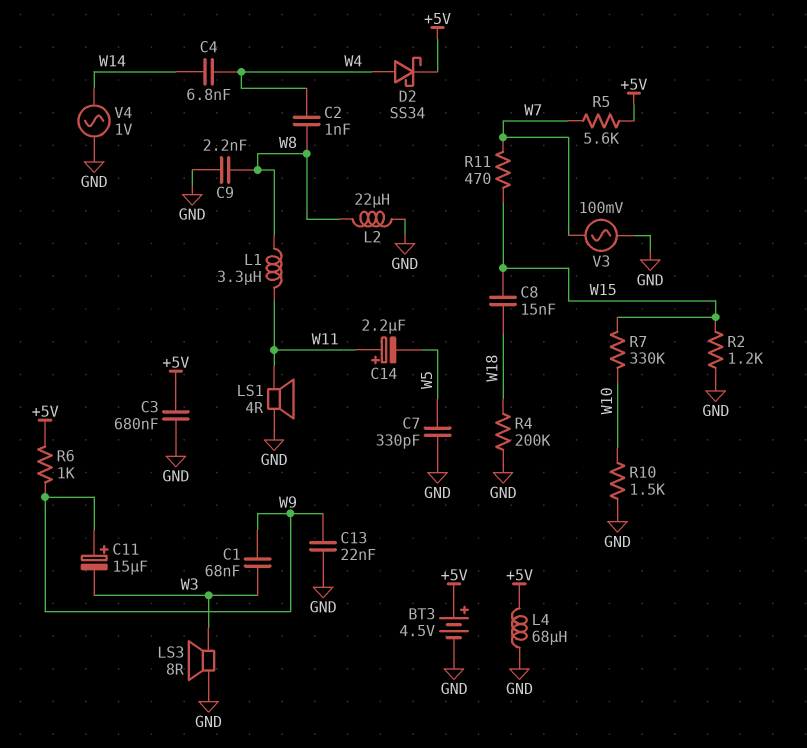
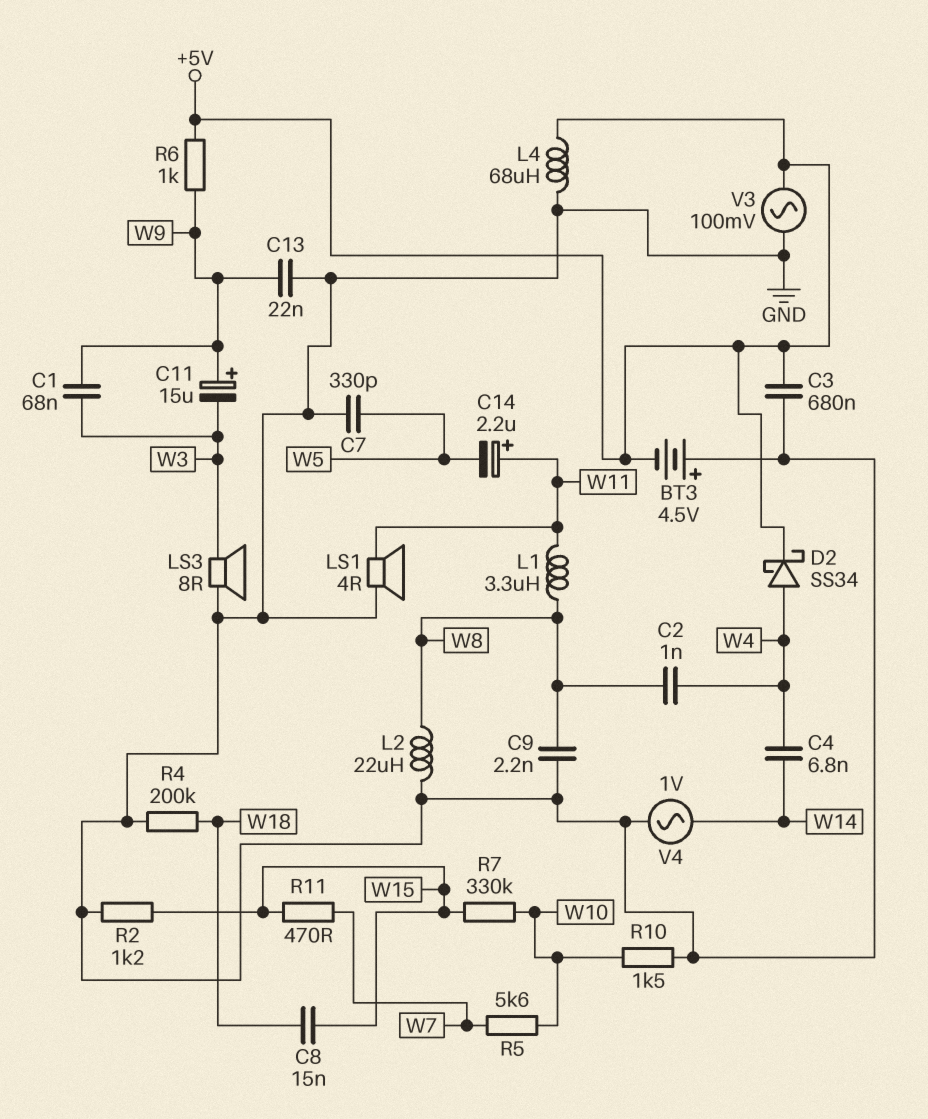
BT3: 4.5V (plus +5V, minus GND) -> 4.5V (plus GND, minus +5V)
R5: 5.6k (+5V, W7) -> 5.6k (W7, W10)
V3: AC 100mV (GND, W7) -> AC 100mV (+5V, GND)

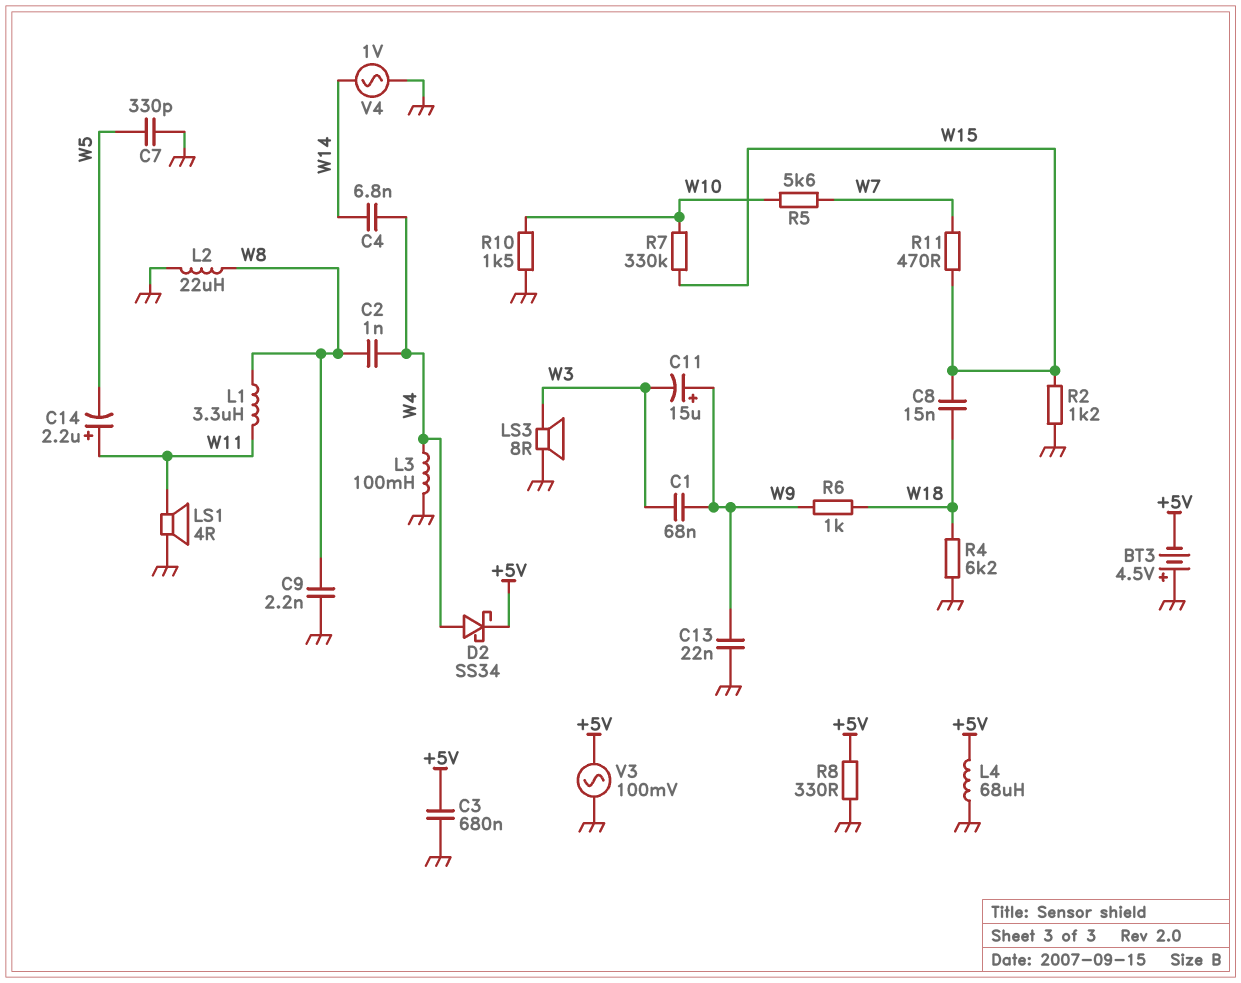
L3: none -> 100mH (GND, W4)
R4: 200k (GND, W18) -> 6.2k (GND, W18)
R6: 1k (+5V, W9) -> 1k (W9, W18)
R8: none -> 330 (+5V, GND)

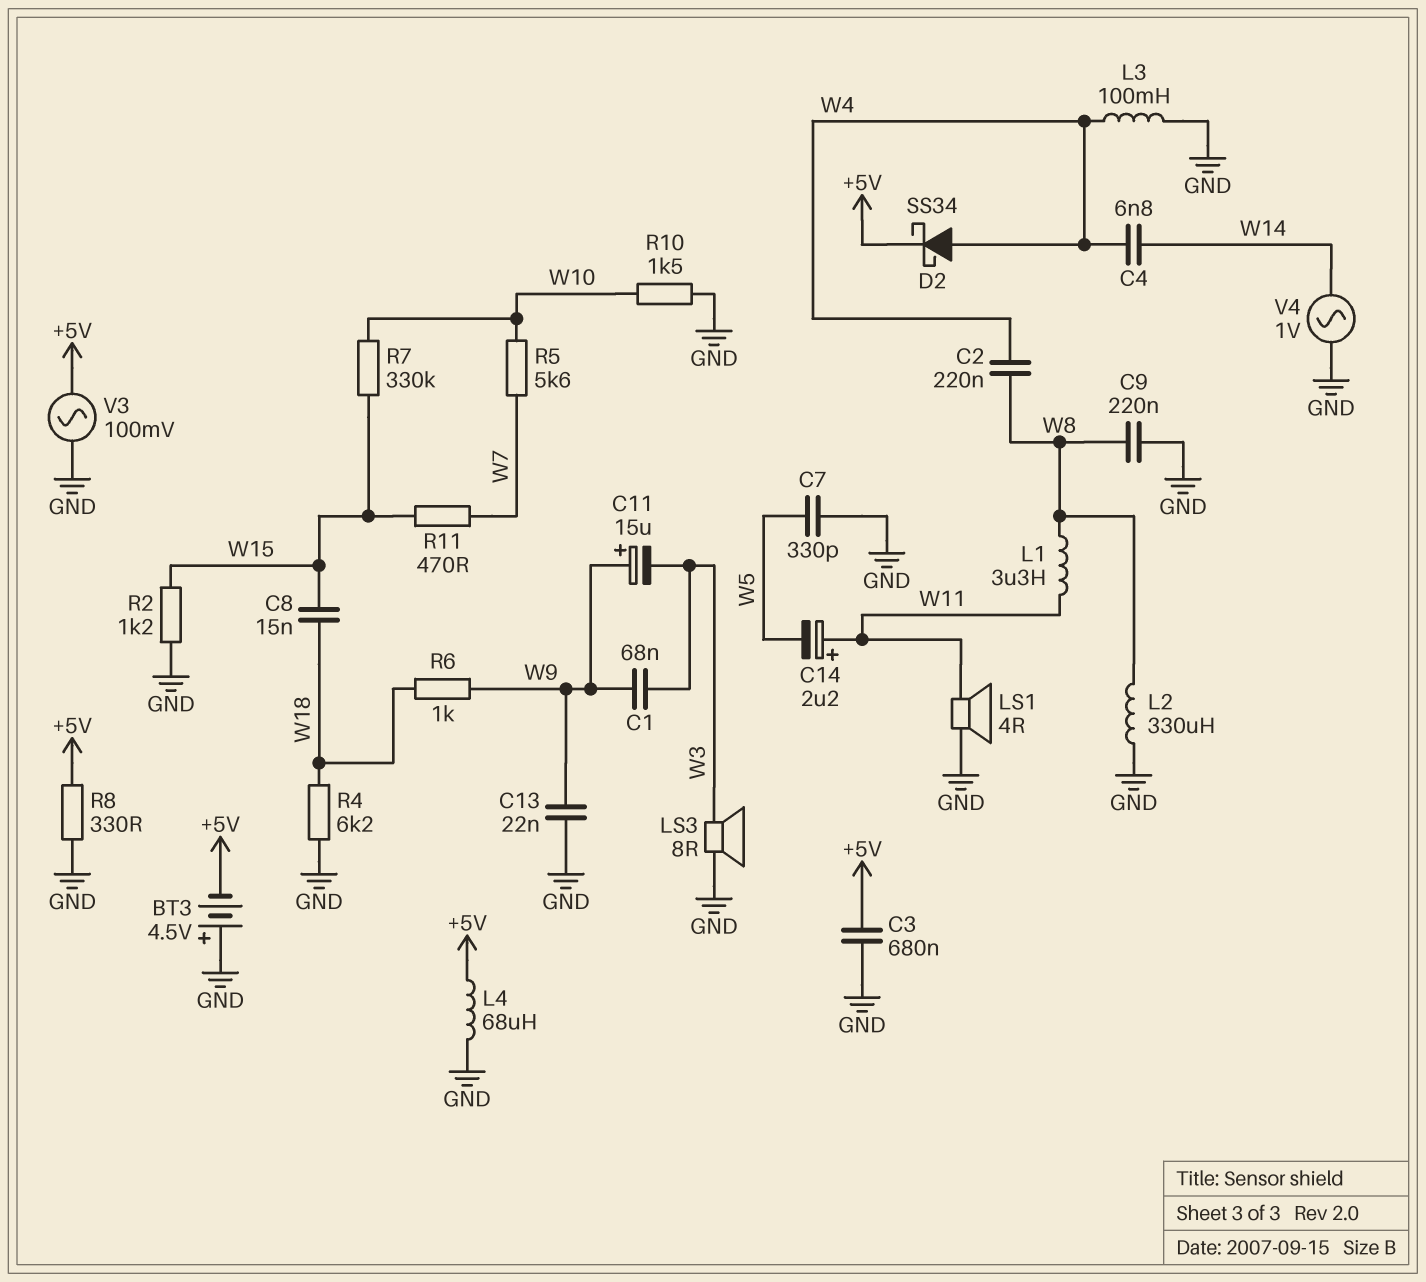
C2: 1nF (W4, W8) -> 220nF (W4, W8)
C9: 2.2nF (GND, W8) -> 220nF (GND, W8)
L2: 22uH (GND, W8) -> 330uH (GND, W8)

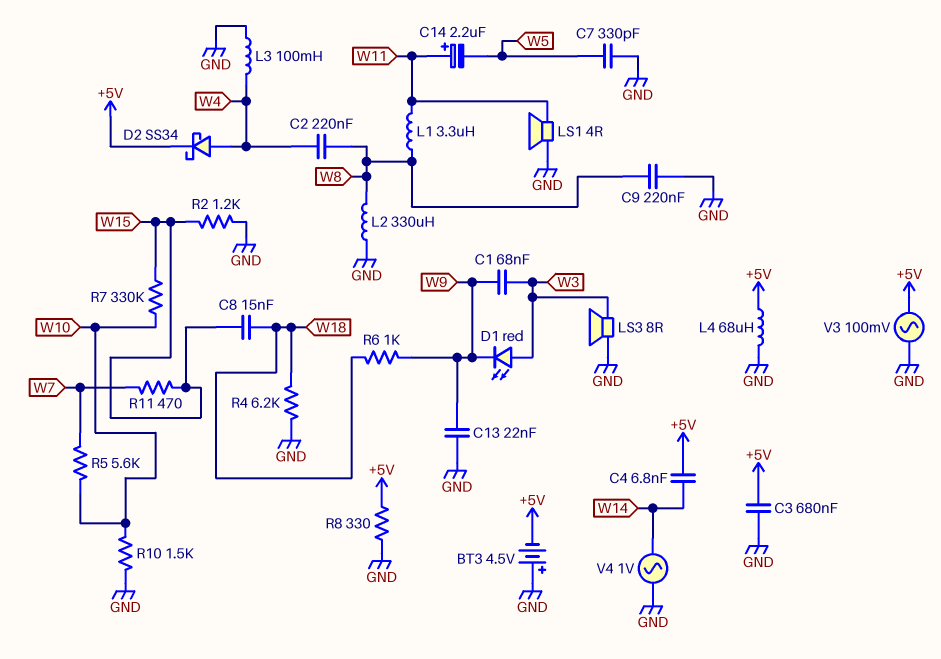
C4: 6.8nF (W4, W14) -> 6.8nF (+5V, W14)
C11: 15uF (plus W9, minus W3) -> none
D1: none -> LED red (A W3, K W9)

